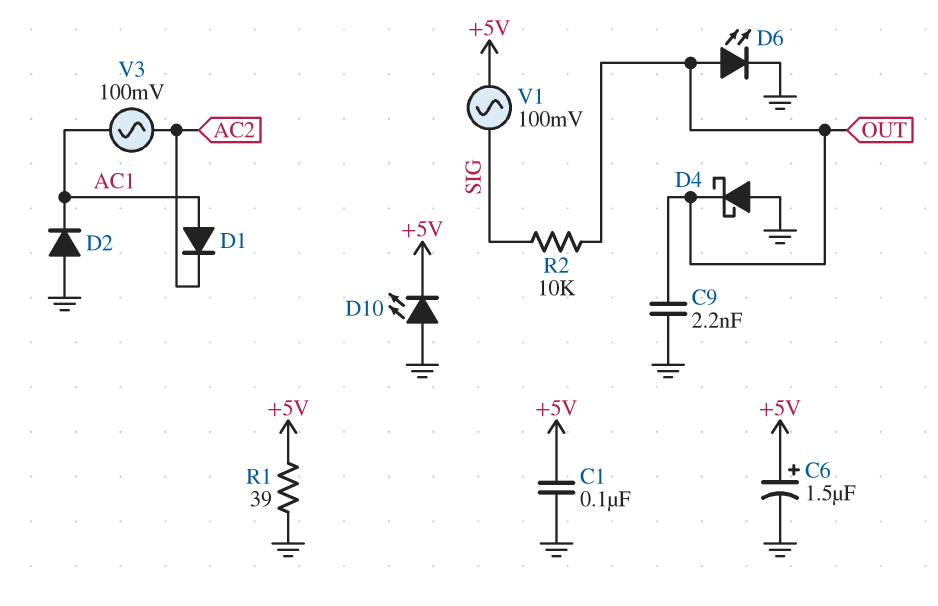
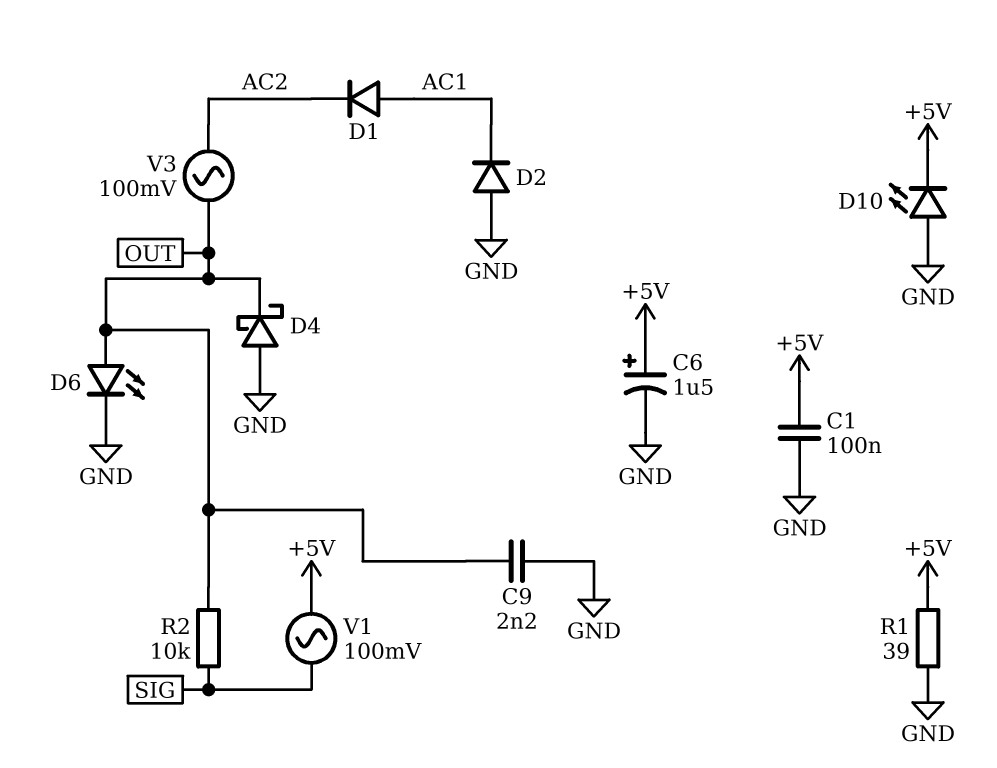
V3: AC 100mV (AC1, AC2) -> AC 100mV (AC2, OUT)

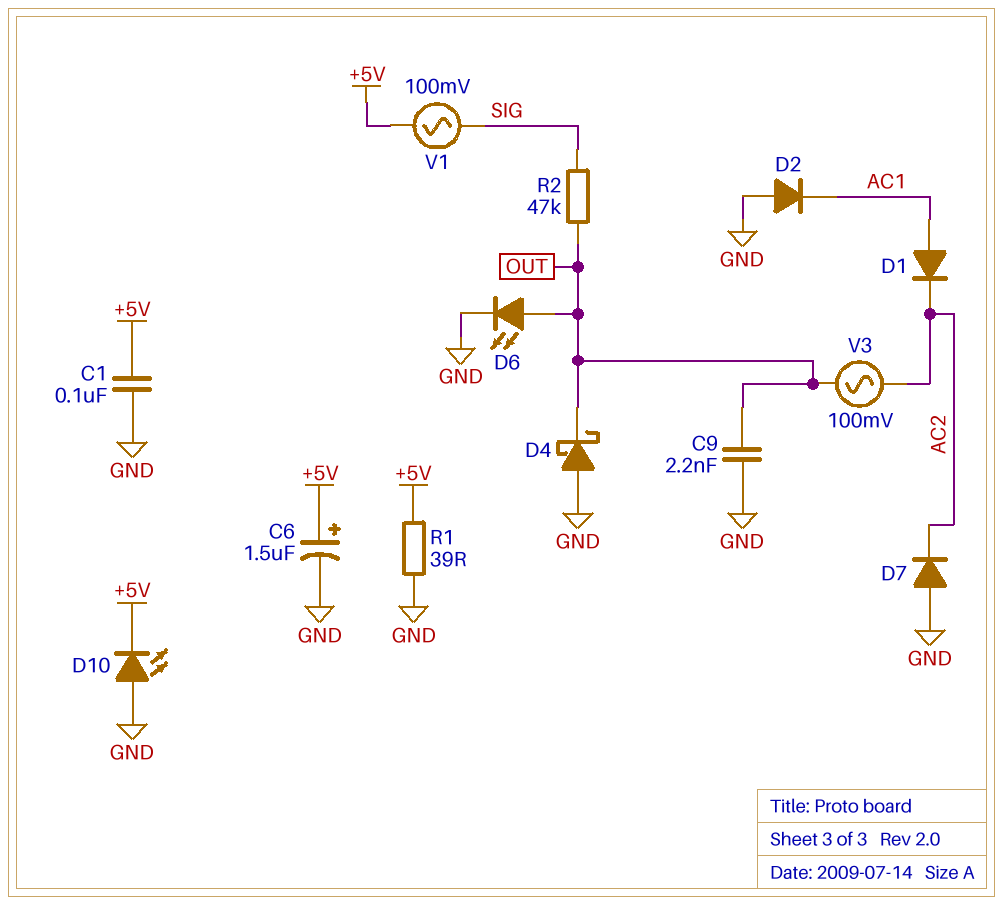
D7: none -> diode (A GND, K AC2)
R2: 10k (OUT, SIG) -> 47k (OUT, SIG)

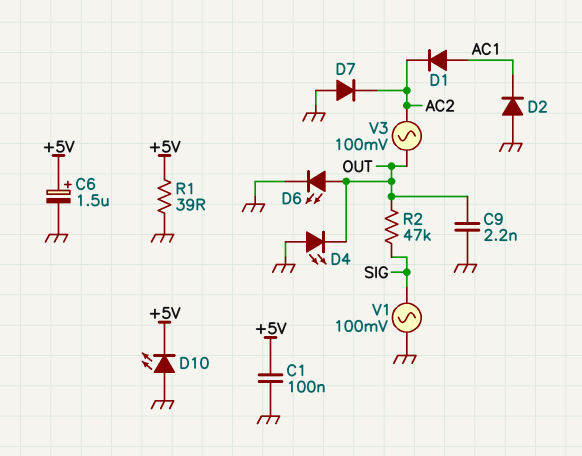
D4: schottky (A GND, K OUT) -> LED (A GND, K OUT)
V1: AC 100mV (+5V, SIG) -> AC 100mV (GND, SIG)

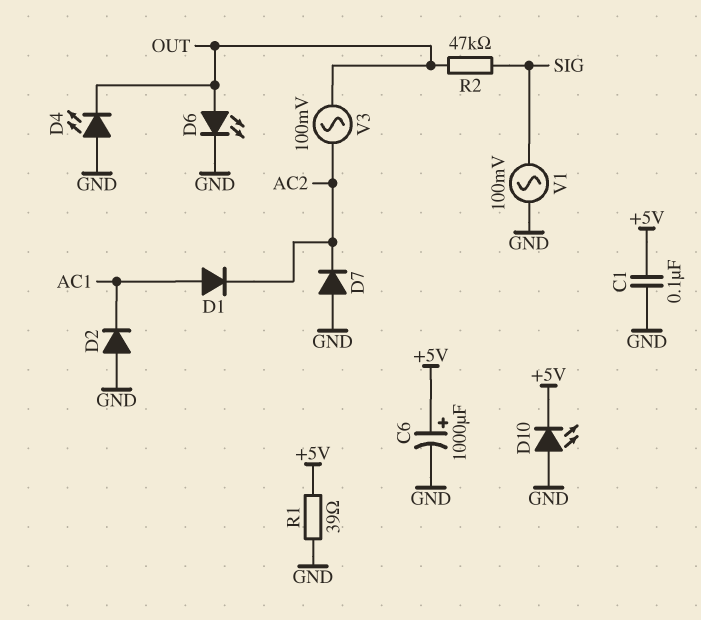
C6: 1.5uF (plus +5V, minus GND) -> 1000uF (plus +5V, minus GND)
C9: 2.2nF (GND, OUT) -> none

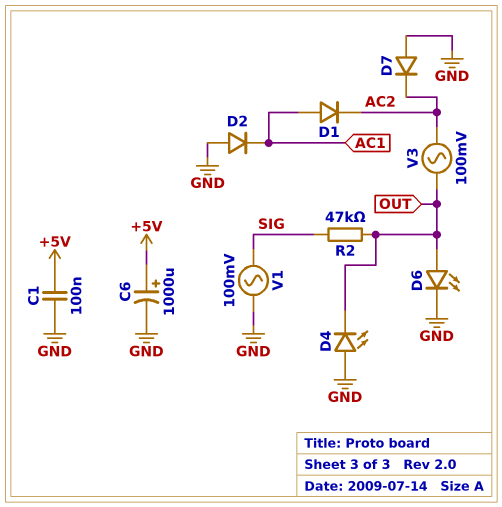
D10: LED (A GND, K +5V) -> none
R1: 39 (+5V, GND) -> none

